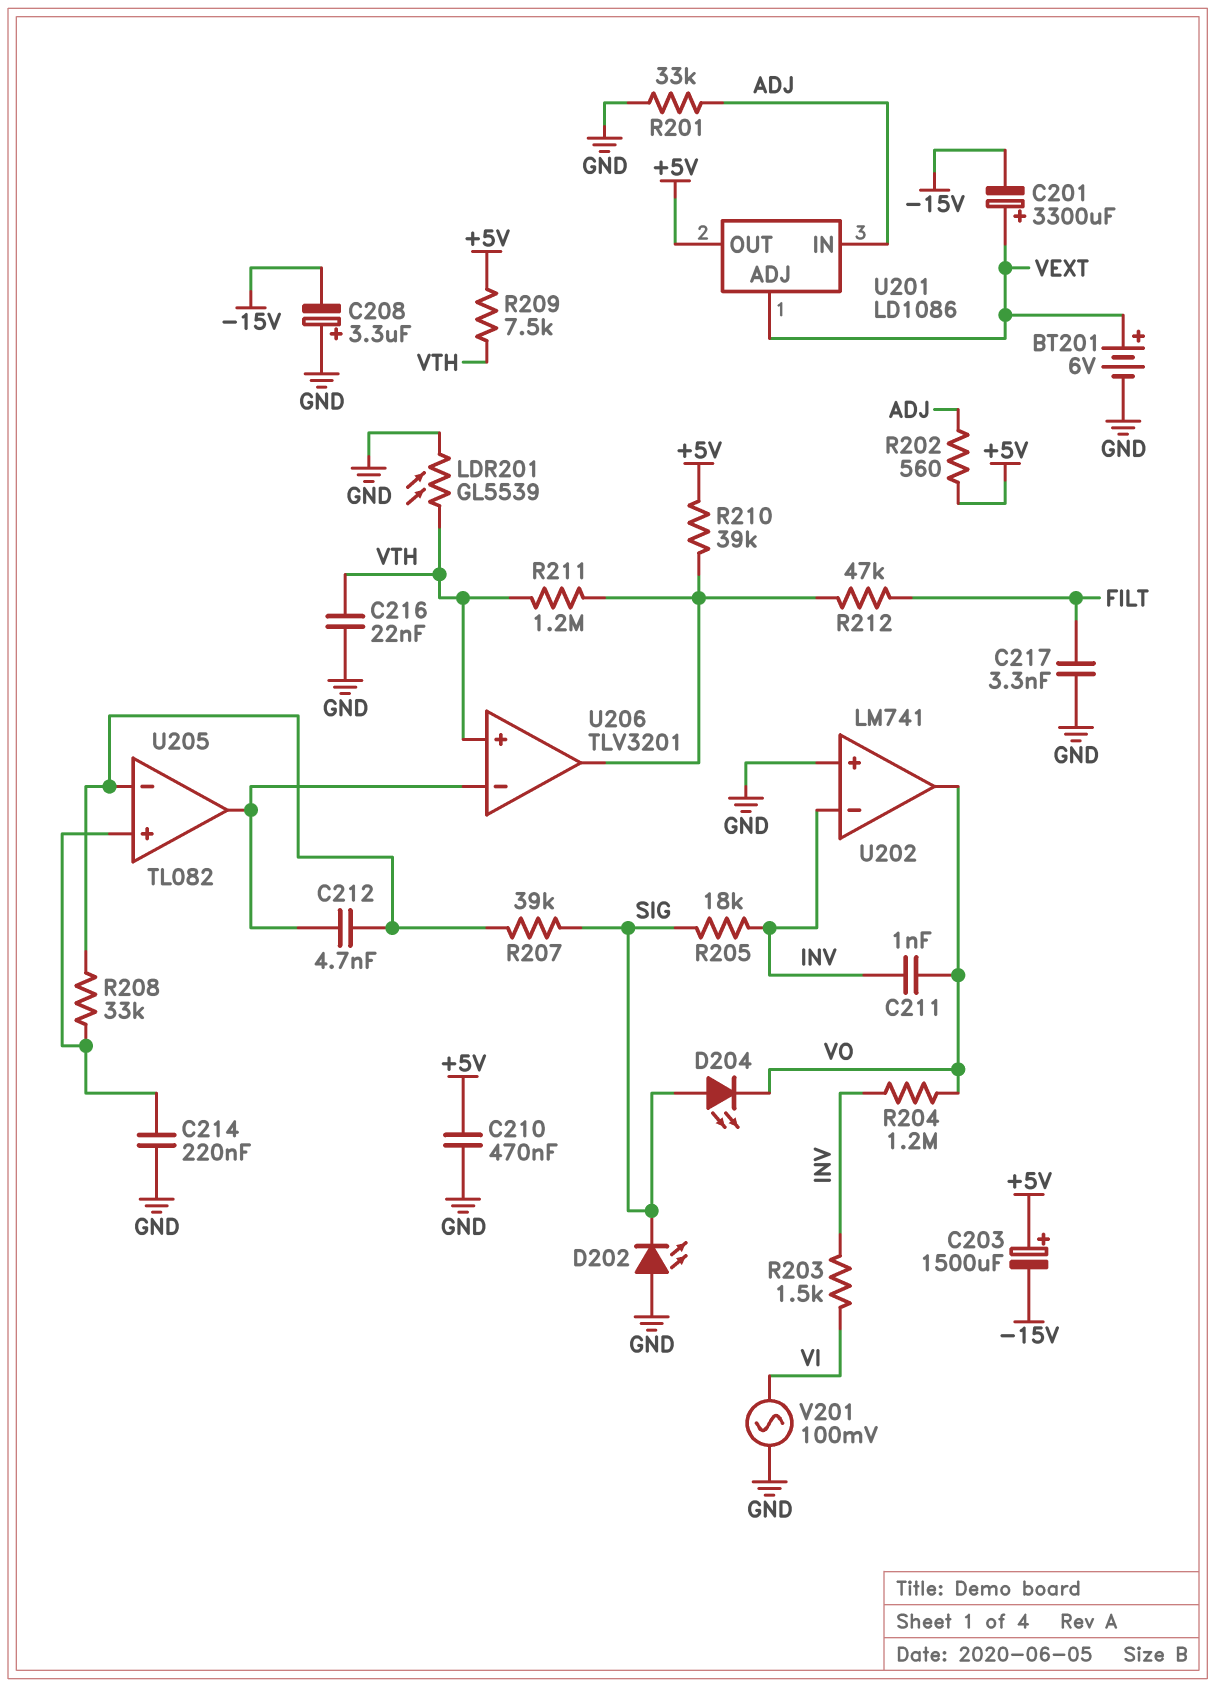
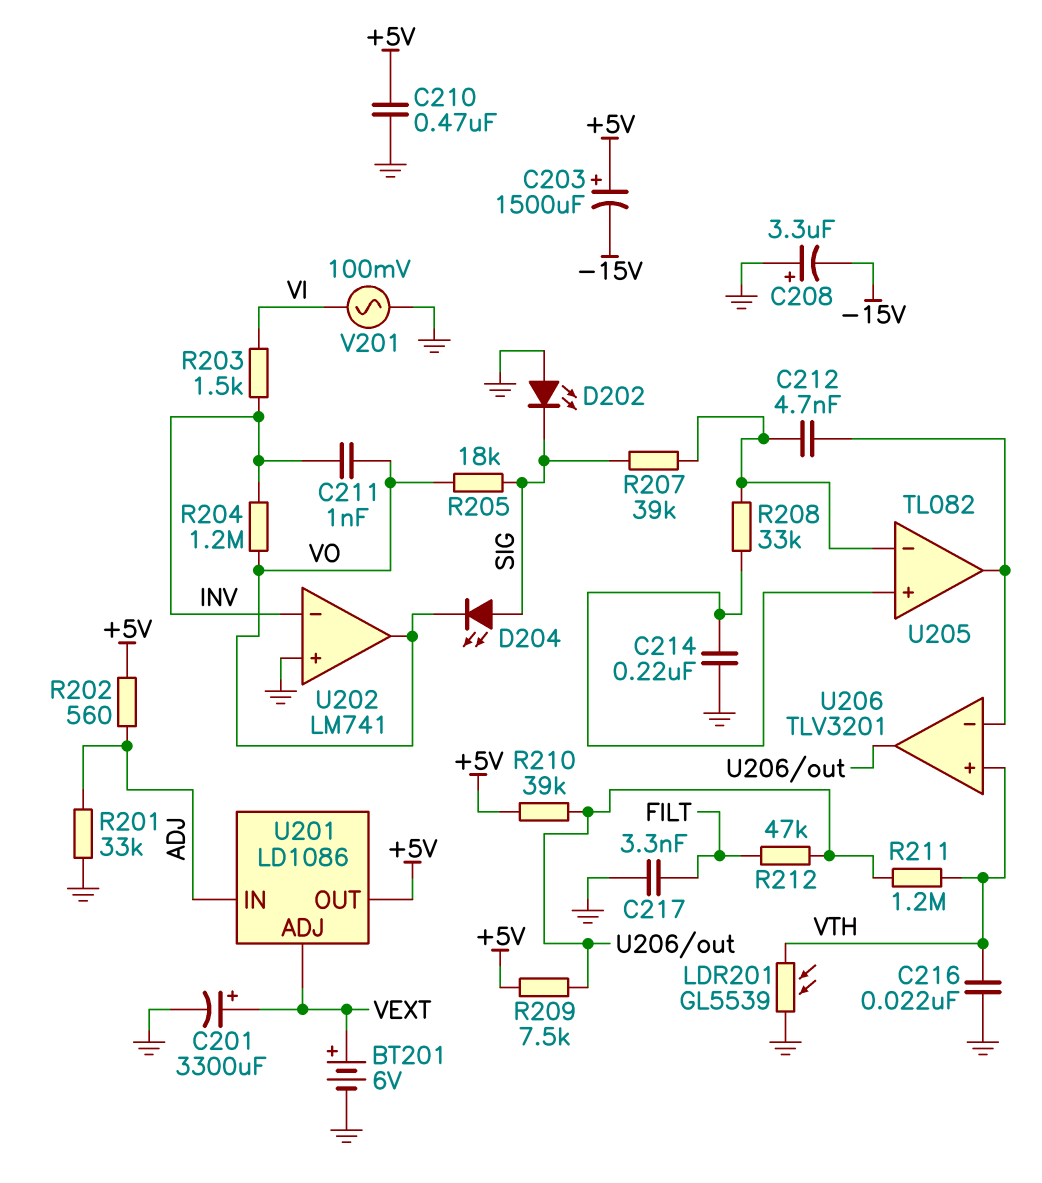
C201: 3300uF (plus VEXT, minus -15V) -> 3300uF (plus VEXT, minus GND)
R205: 18k (INV, SIG) -> 18k (SIG, VO)
R209: 7.5k (+5V, VTH) -> 7.5k (+5V, U206/out)

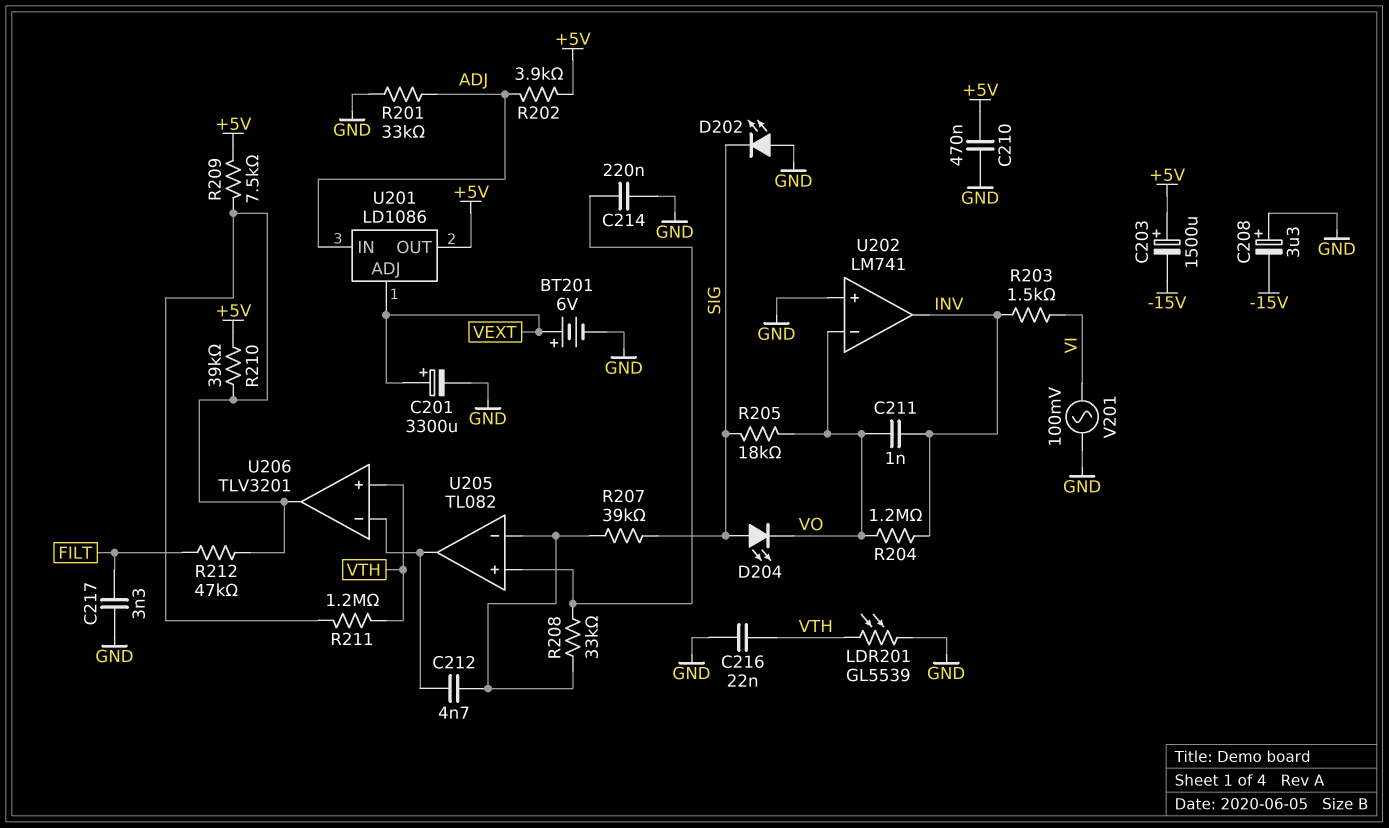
R202: 560 (+5V, ADJ) -> 3.9k (+5V, ADJ)
U202 pin in-: INV -> VO
U202 pin out: VO -> INV

